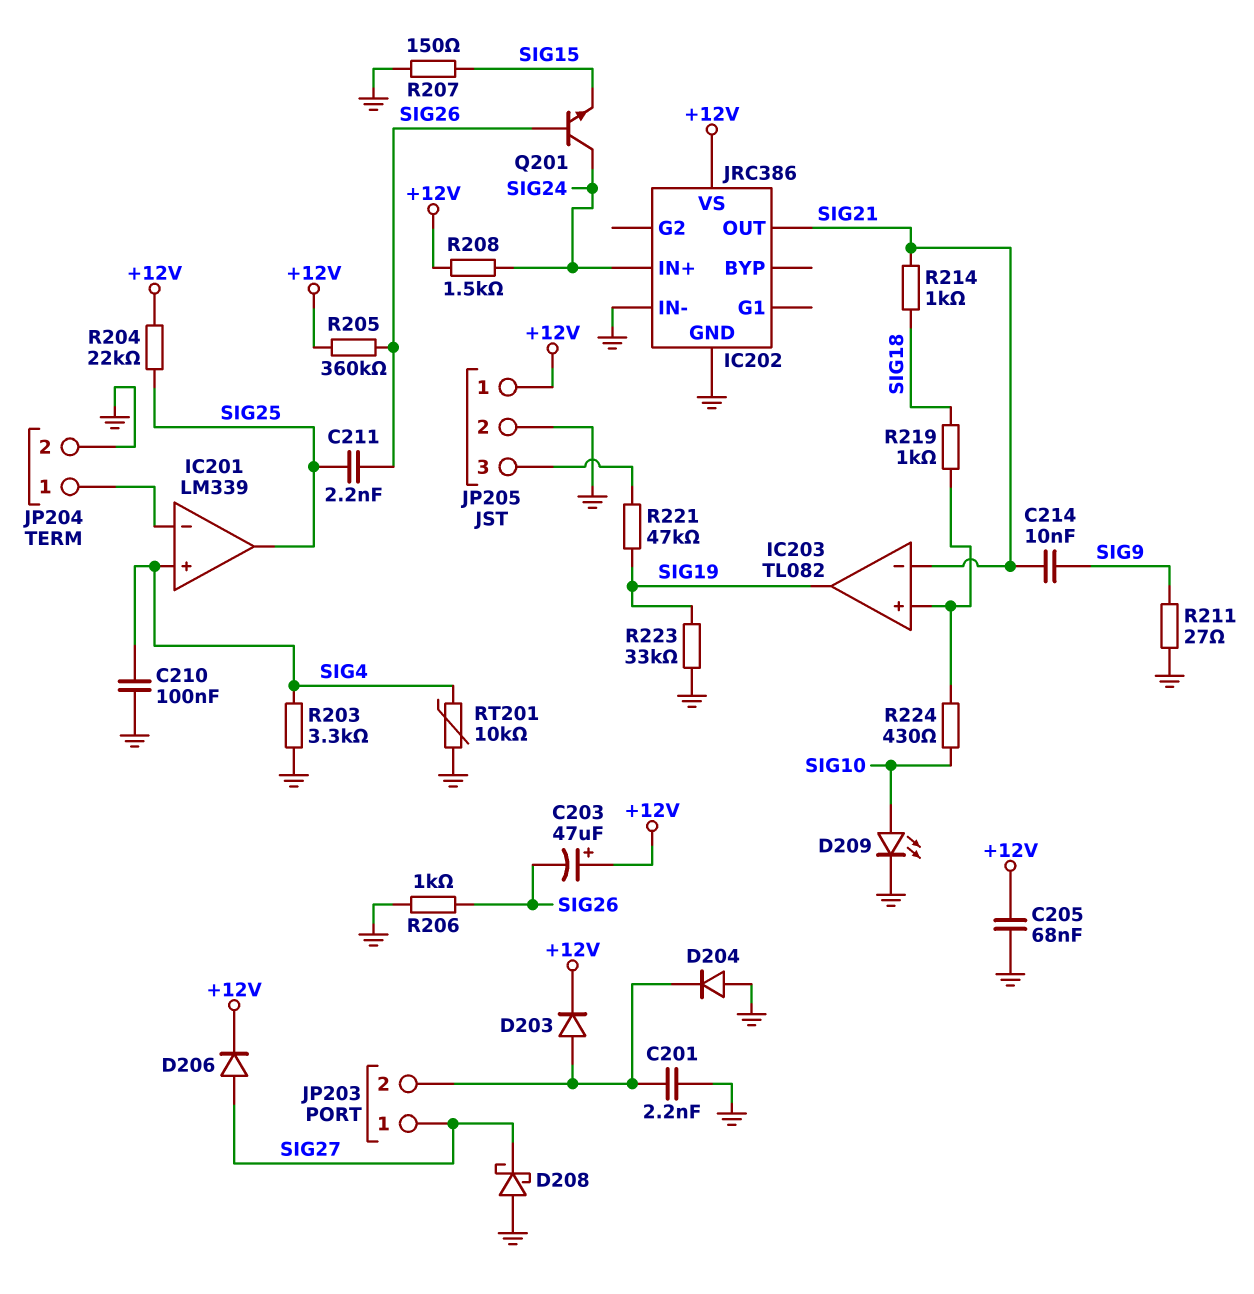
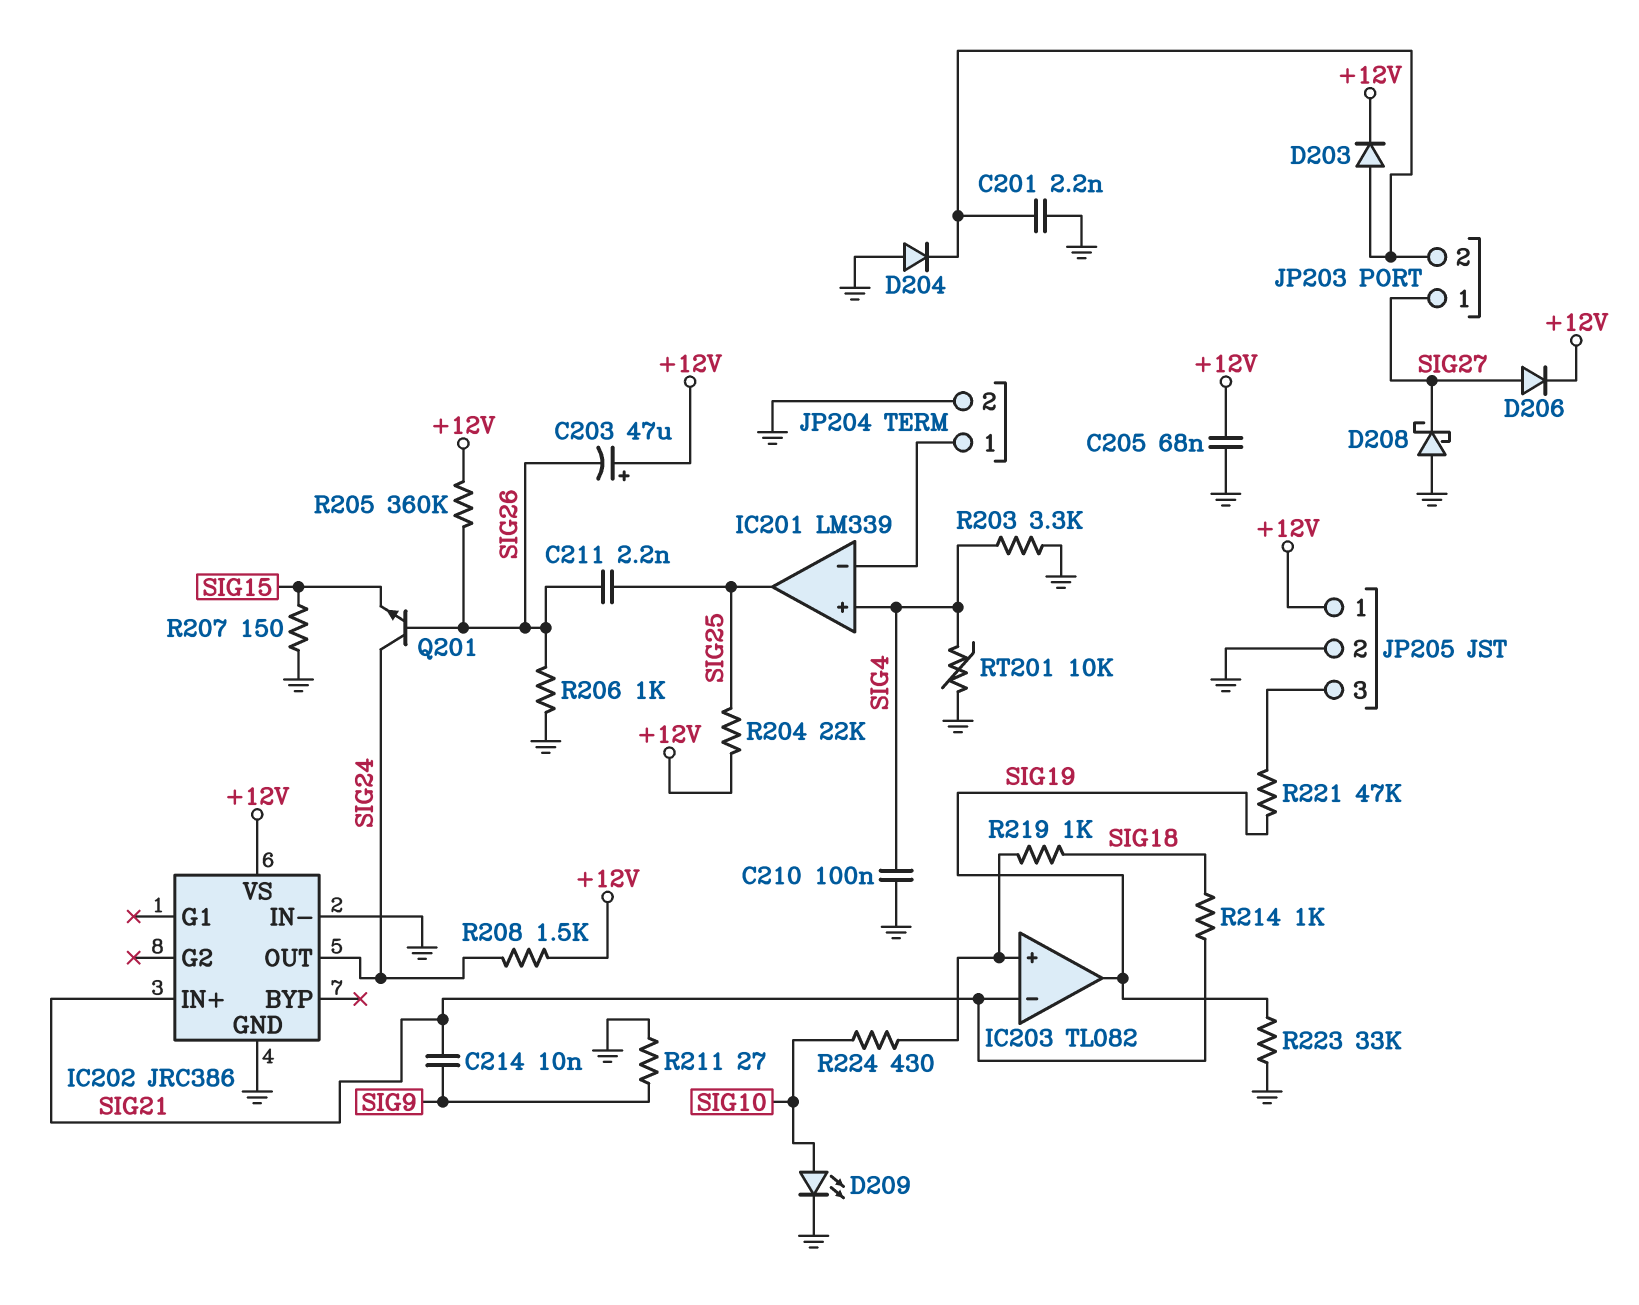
IC202 pin IN+: SIG24 -> SIG21
IC202 pin OUT: SIG21 -> SIG24

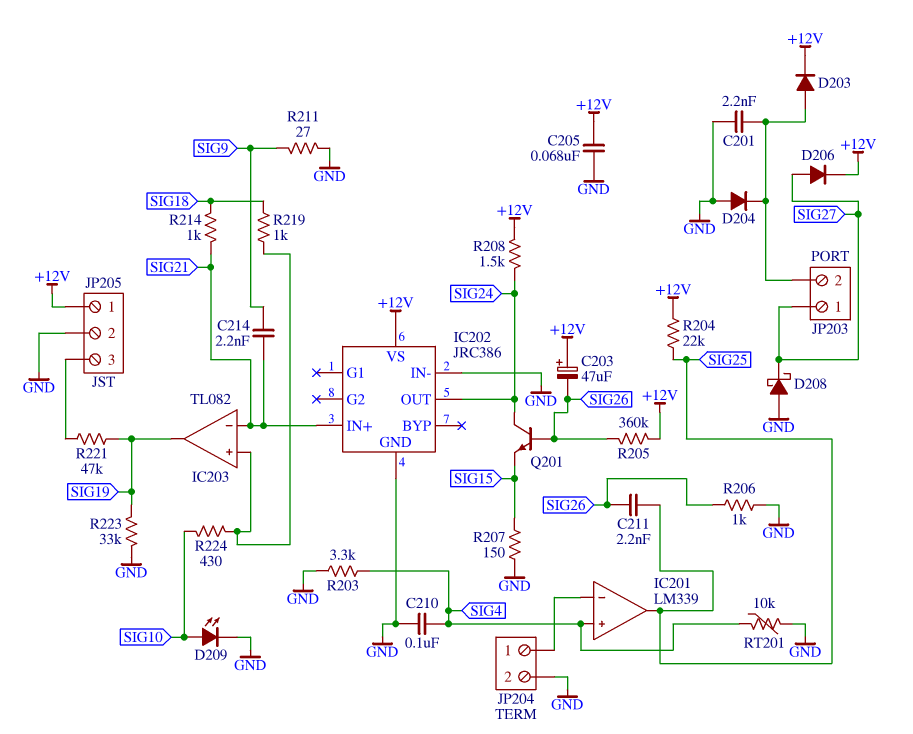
C214: 10nF (SIG9, SIG21) -> 2.2nF (SIG9, SIG21)

